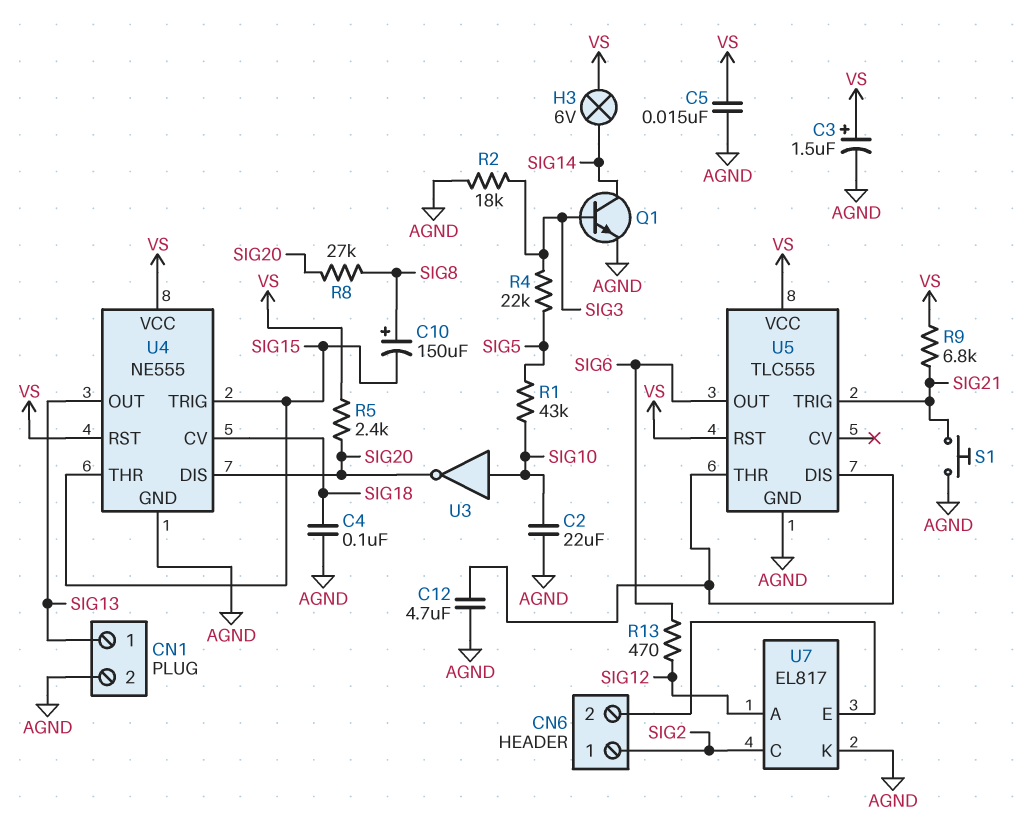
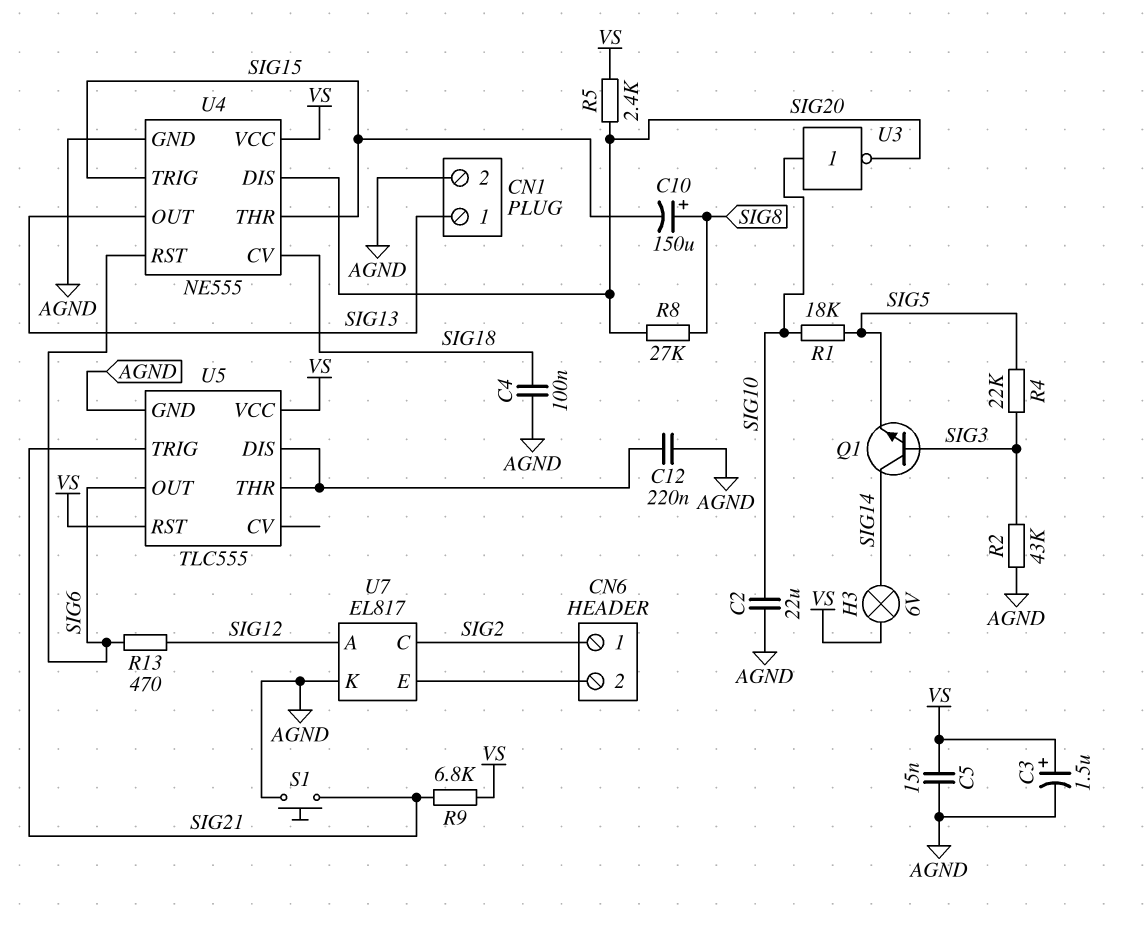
C12: 4.7uF (AGND, U5/DIS) -> 220nF (AGND, U5/DIS)
Q1: NPN (B SIG3, C SIG14, E AGND) -> NPN (B SIG3, C SIG14, E SIG5)
R1: 43k (SIG5, SIG10) -> 18k (SIG5, SIG10)
R2: 18k (AGND, SIG3) -> 43k (AGND, SIG3)
U4 pin RST: VS -> SIG6

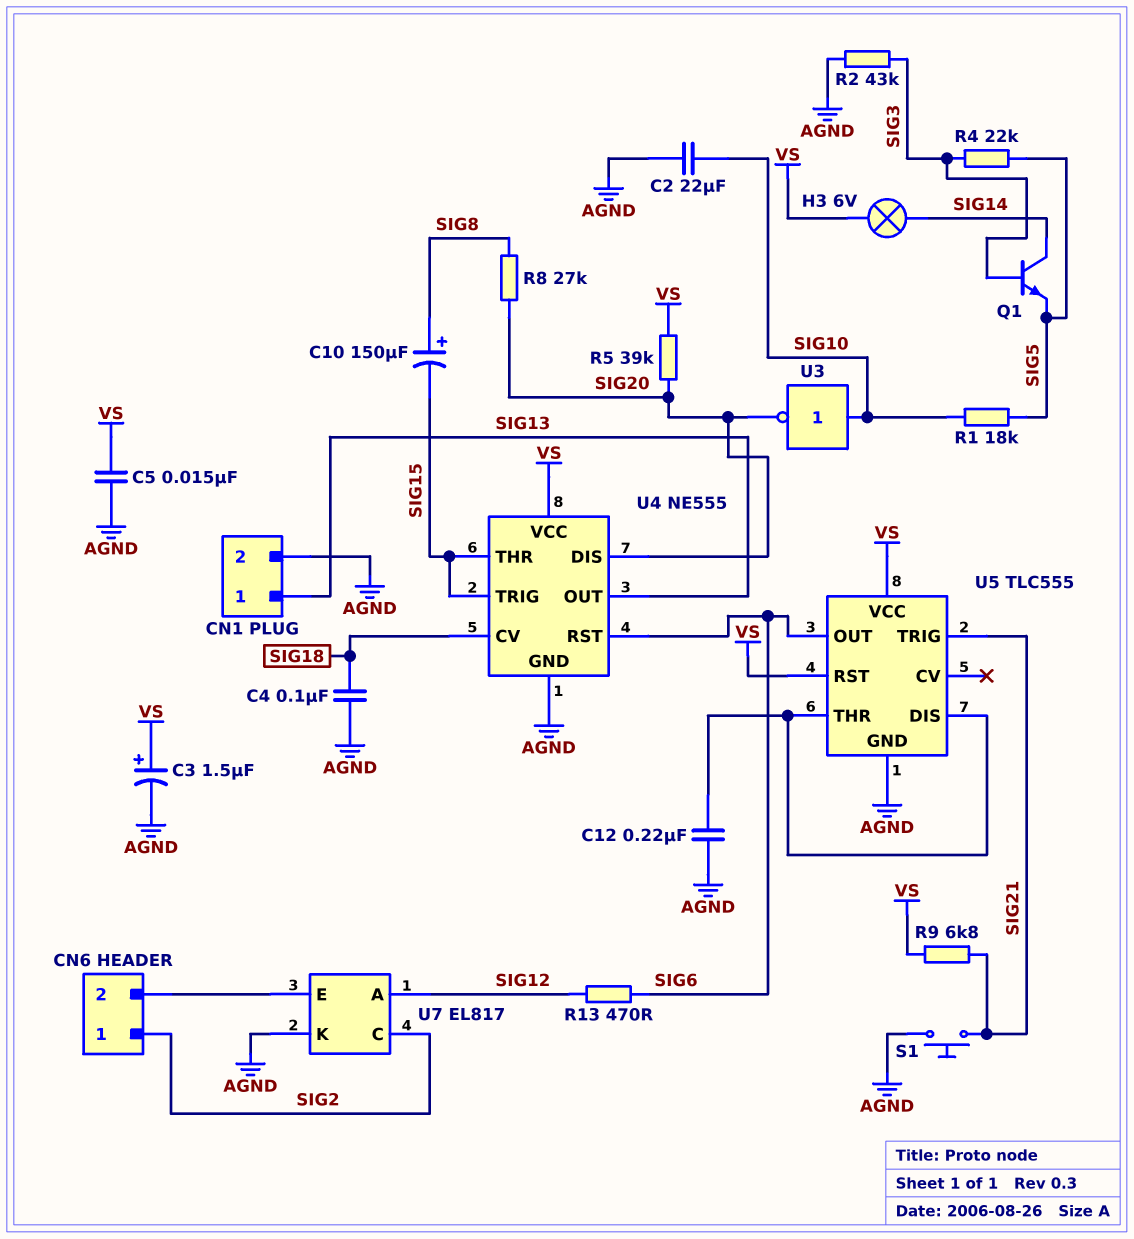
R5: 2.4k (SIG20, VS) -> 39k (SIG20, VS)

